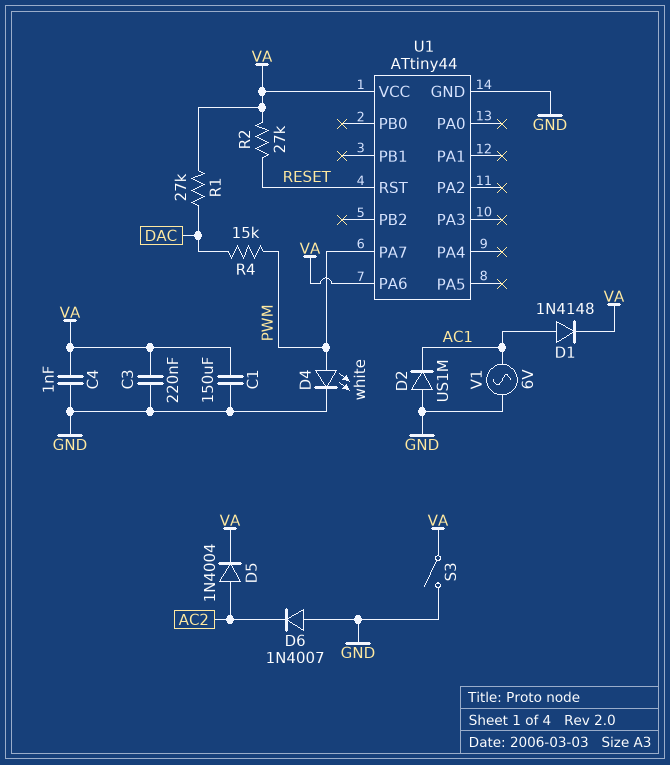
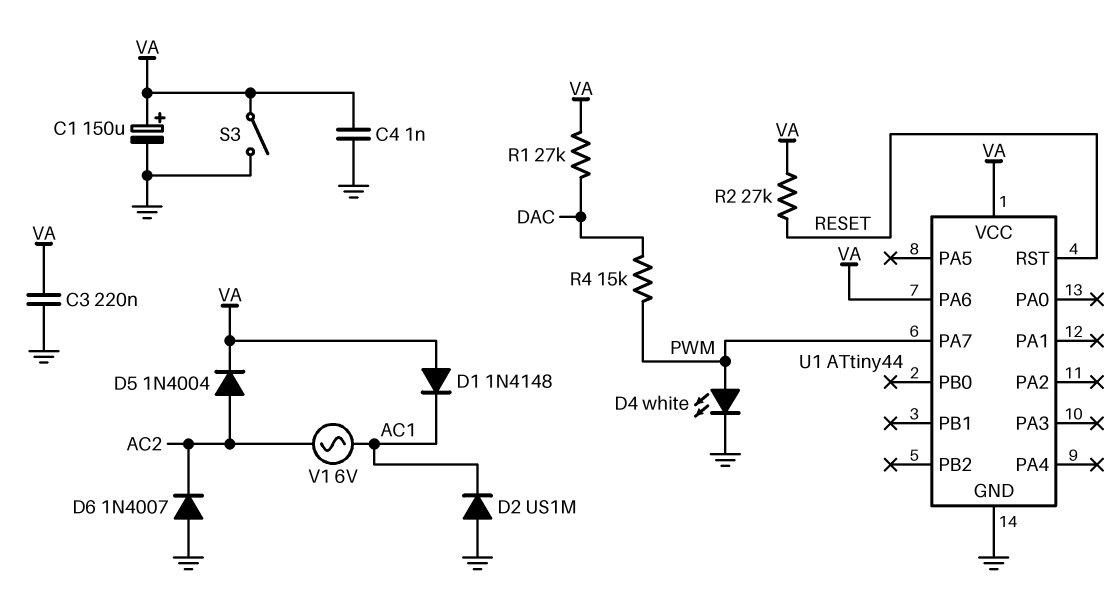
C1: 150uF (GND, VA) -> 150uF (plus VA, minus GND)
D1: diode 1N4148 (A AC1, K VA) -> diode 1N4148 (A VA, K AC1)
V1: AC 6V (AC1, GND) -> AC 6V (AC1, AC2)

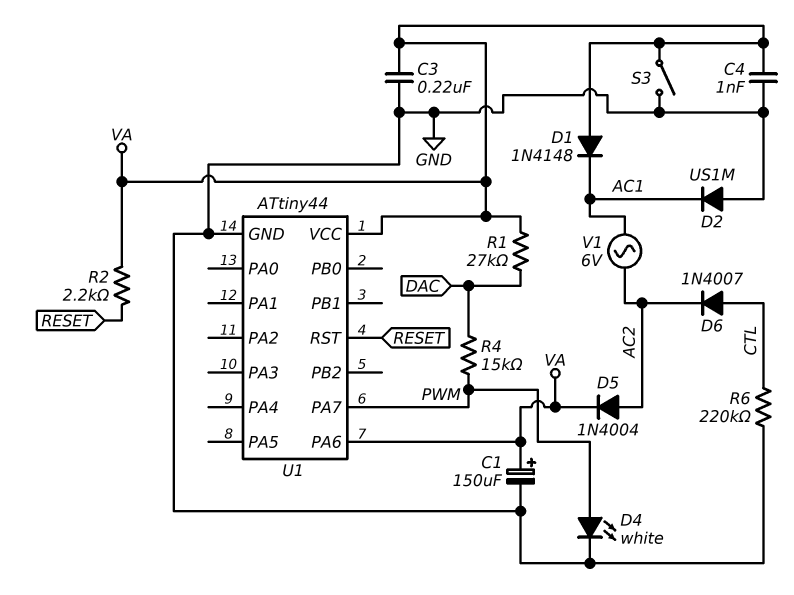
D6: diode 1N4007 (A GND, K AC2) -> diode 1N4007 (A CTL, K AC2)
R2: 27k (RESET, VA) -> 2.2k (RESET, VA)
R6: none -> 220k (CTL, GND)

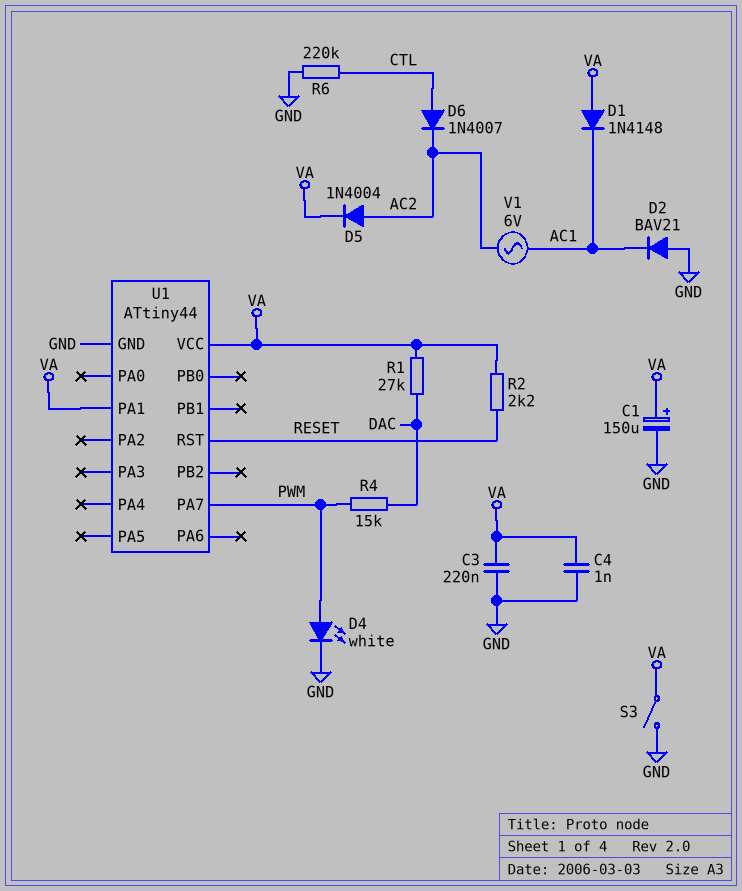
D2: diode US1M (A GND, K AC1) -> diode BAV21 (A GND, K AC1)
U1 pin PA1: none -> VA
U1 pin PA6: VA -> none

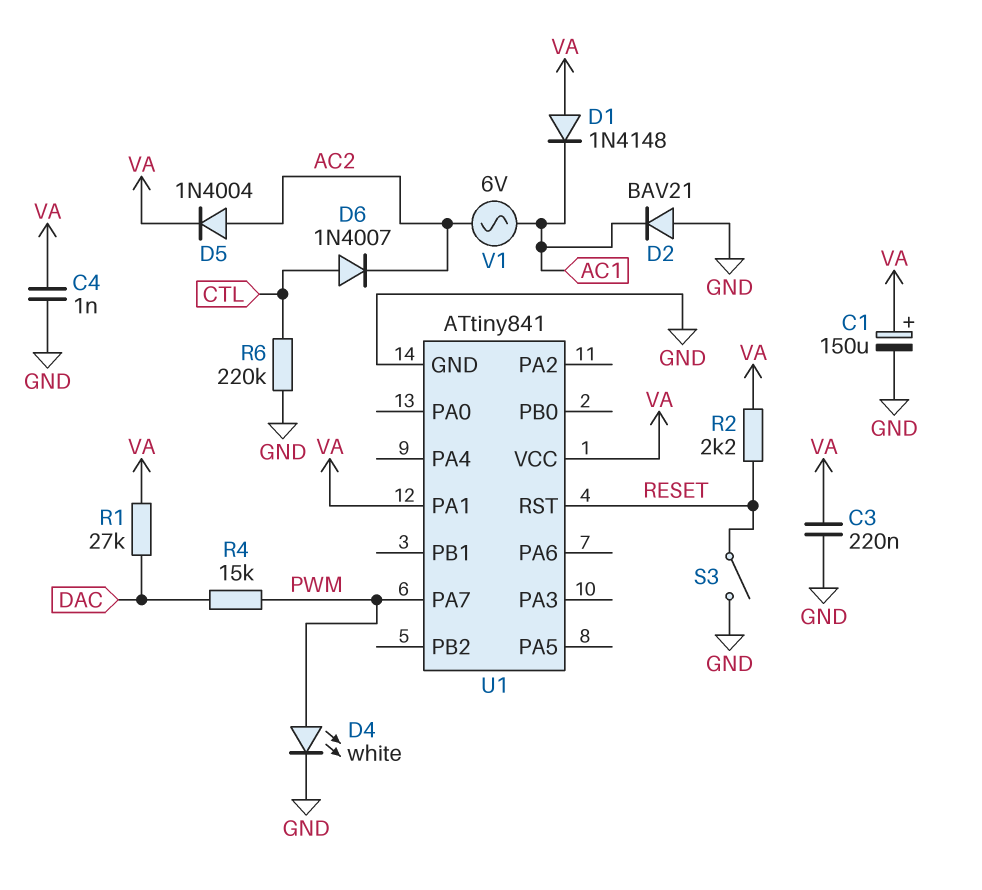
S3: switch (GND, VA) -> switch (GND, RESET)
U1: ATtiny44 -> ATtiny841

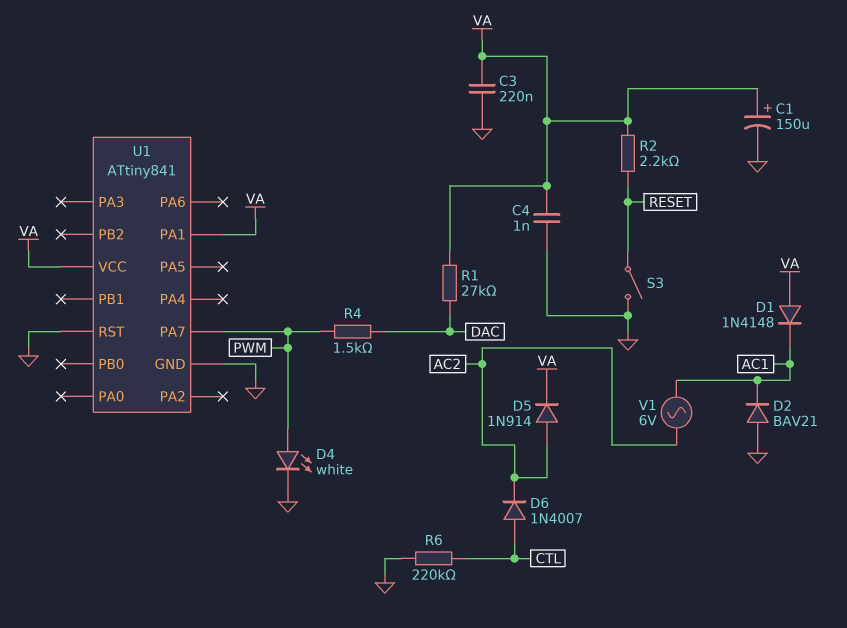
D5: diode 1N4004 (A AC2, K VA) -> diode 1N914 (A AC2, K VA)
R4: 15k (DAC, PWM) -> 1.5k (DAC, PWM)
U1 pin RST: RESET -> GND

